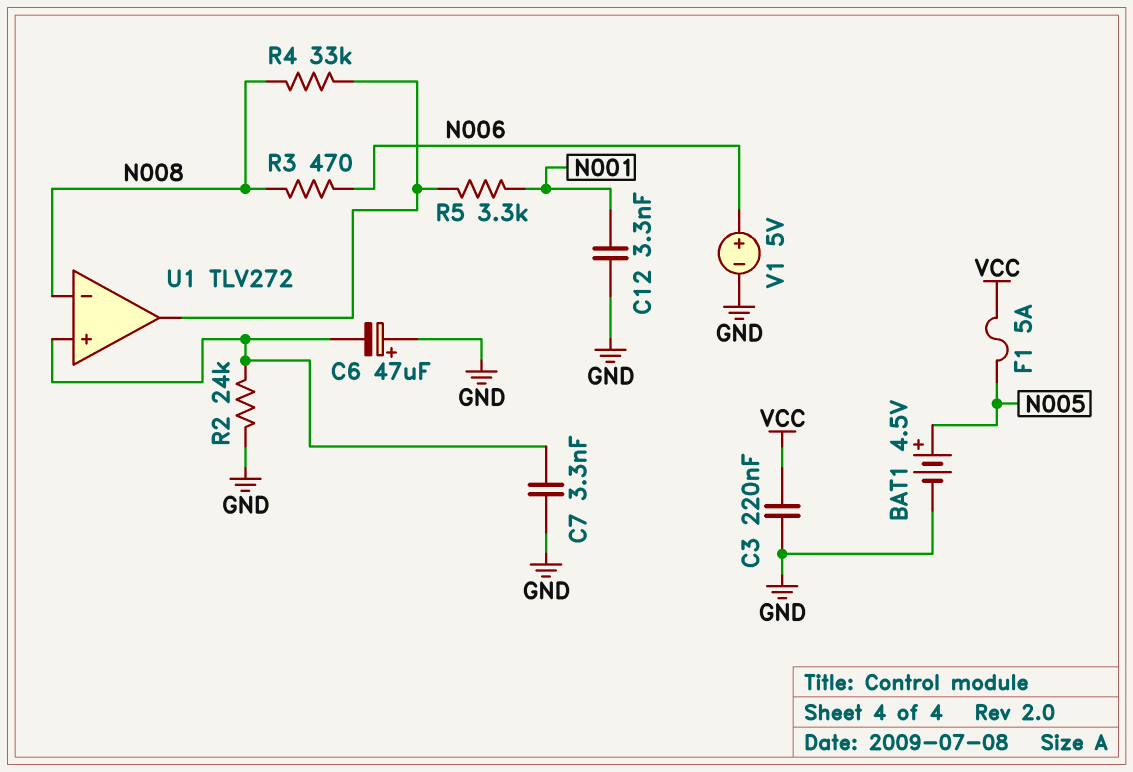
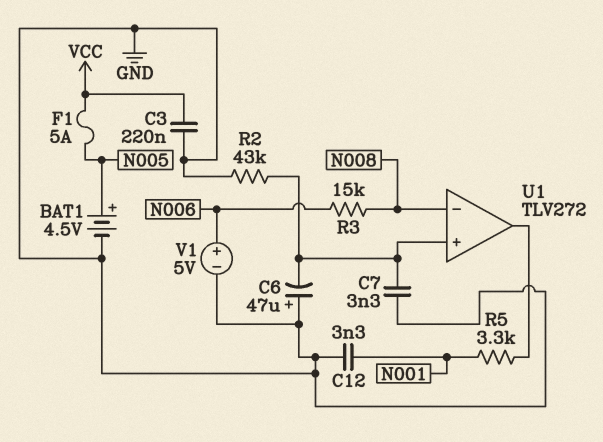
R2: 24k (GND, U1/in+) -> 43k (GND, U1/in+)
R3: 470 (N006, N008) -> 15k (N006, N008)
R4: 33k (N008, U1/out) -> none

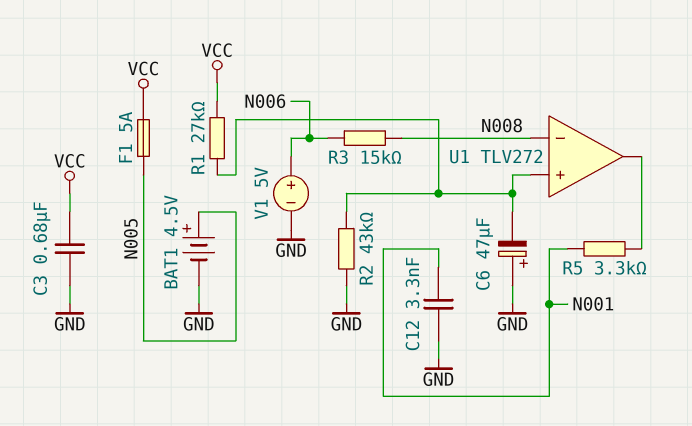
C3: 220nF (GND, VCC) -> 680nF (GND, VCC)
C7: 3.3nF (GND, U1/in+) -> none
R1: none -> 27k (U1/in+, VCC)

